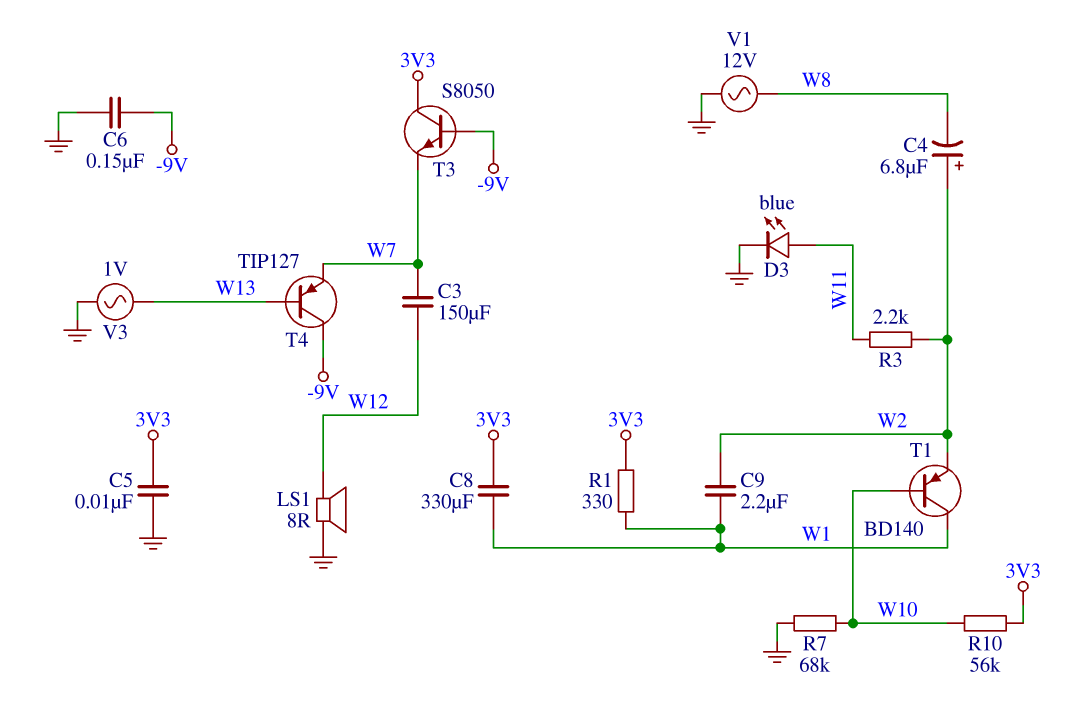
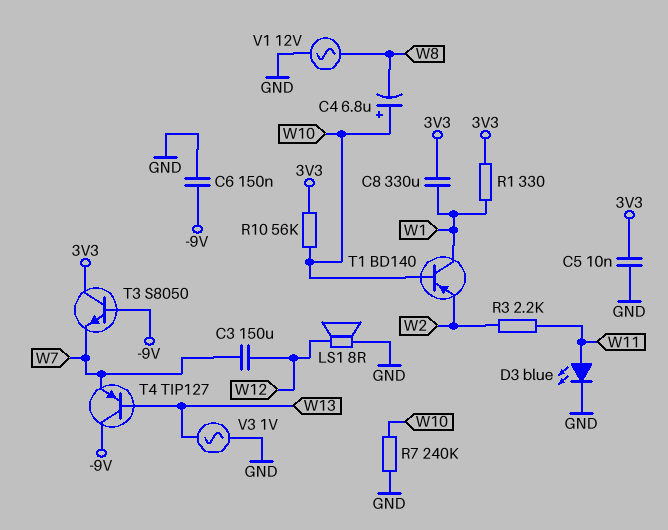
C4: 6.8uF (plus W2, minus W8) -> 6.8uF (plus W10, minus W8)
C9: 2.2uF (W1, W2) -> none
R7: 68k (GND, W10) -> 240k (GND, W10)

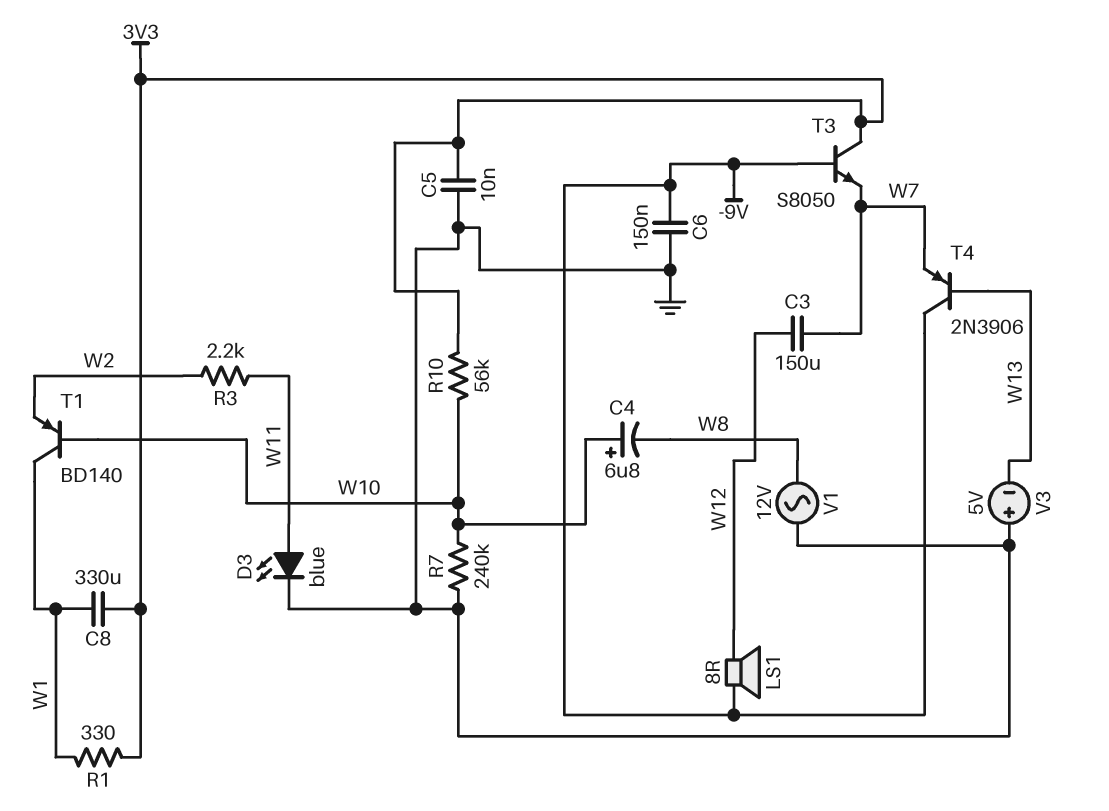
LS1: speaker 8R (GND, W12) -> speaker 8R (-9V, W12)
T4: PNP TIP127 (B W13, C -9V, E W7) -> PNP 2N3906 (B W13, C -9V, E W7)
V3: AC 1V (GND, W13) -> 5V (plus GND, minus W13)

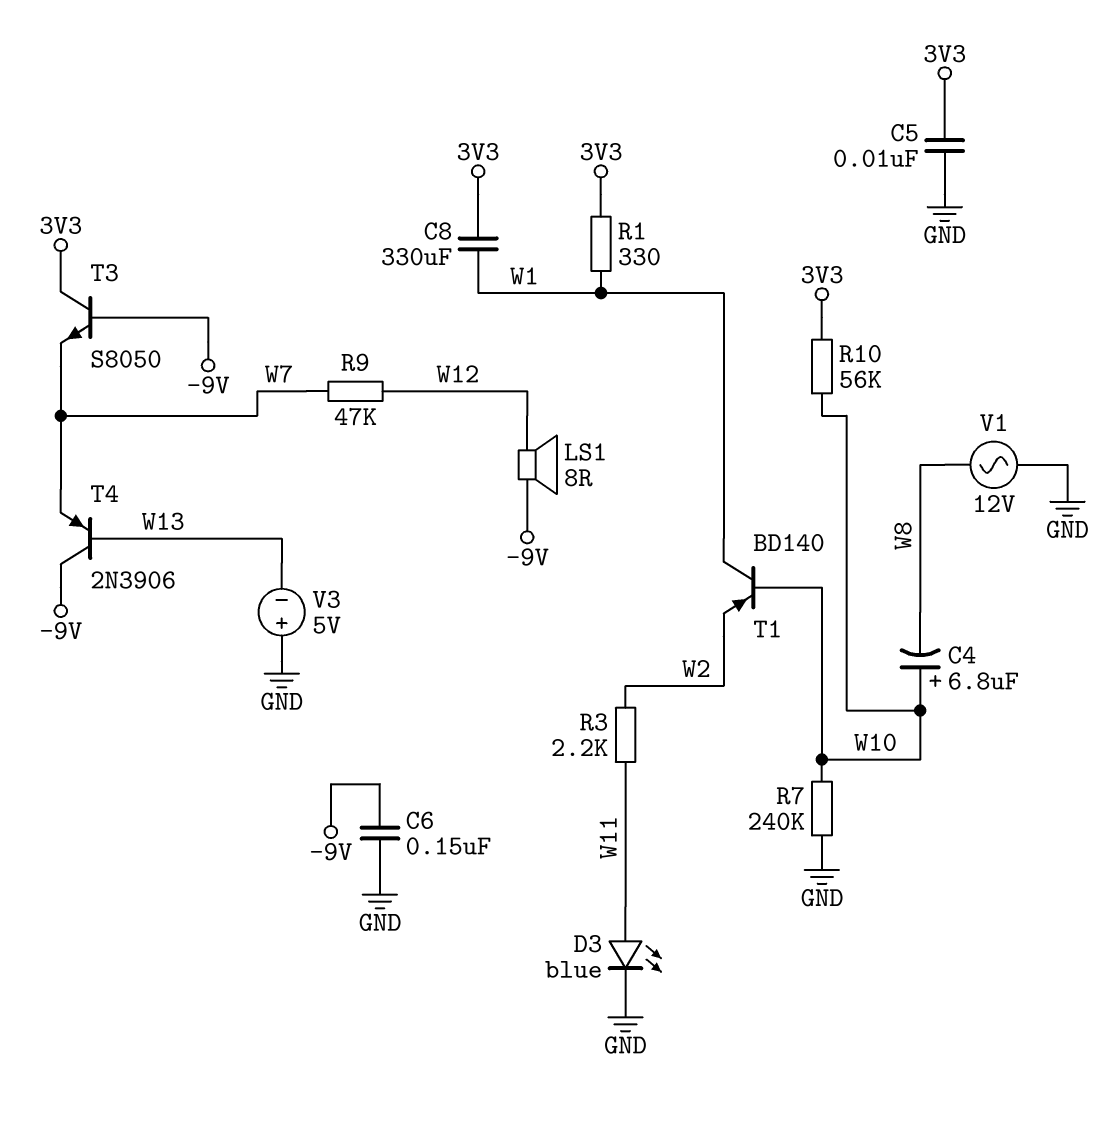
C3: 150uF (W7, W12) -> none
R9: none -> 47k (W7, W12)

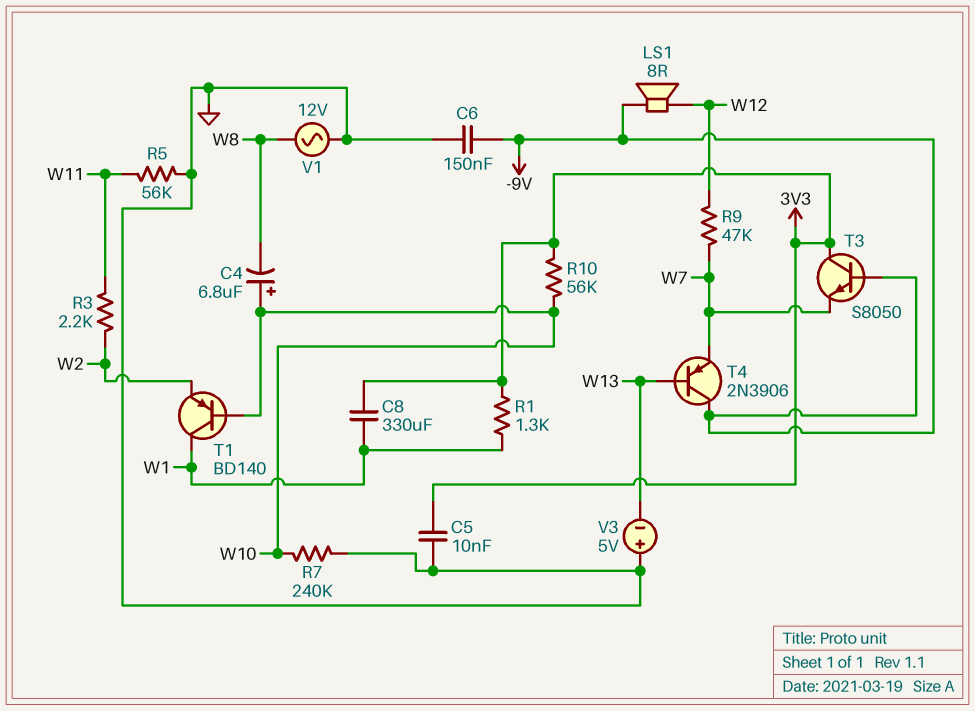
D3: LED blue (A W11, K GND) -> none
R1: 330 (3V3, W1) -> 1.3k (3V3, W1)
R5: none -> 56k (GND, W11)

